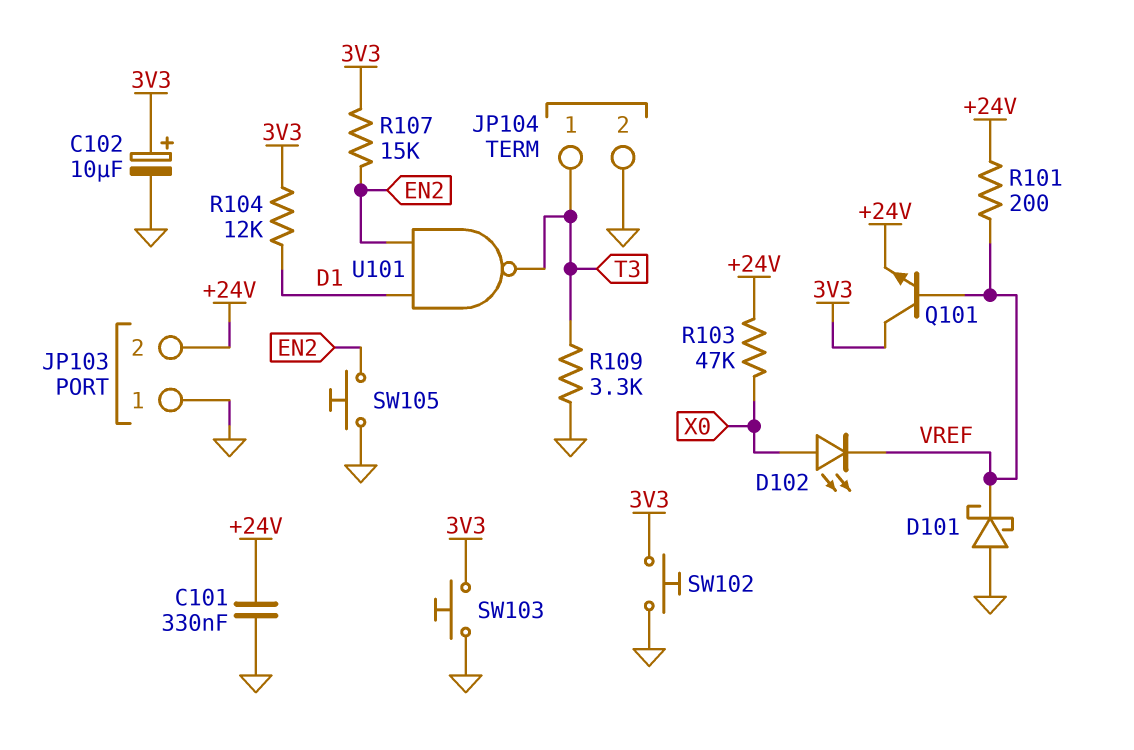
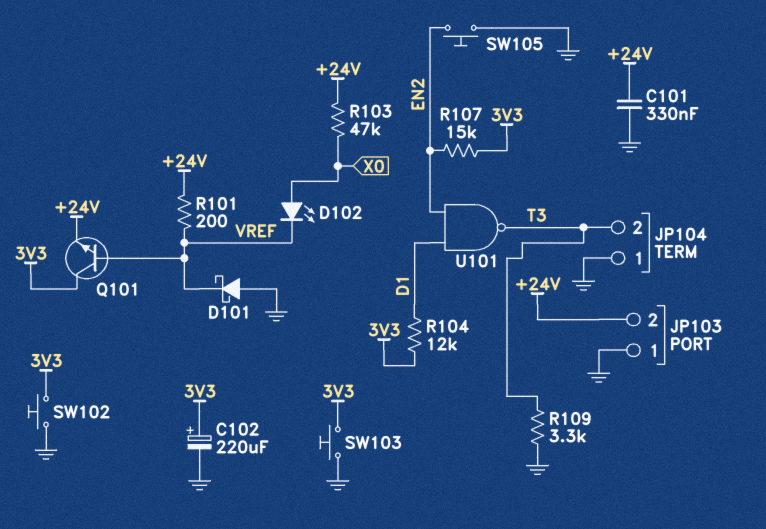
C102: 10uF (plus 3V3, minus GND) -> 220uF (plus 3V3, minus GND)
JP104 pin 1: T3 -> GND
JP104 pin 2: GND -> T3

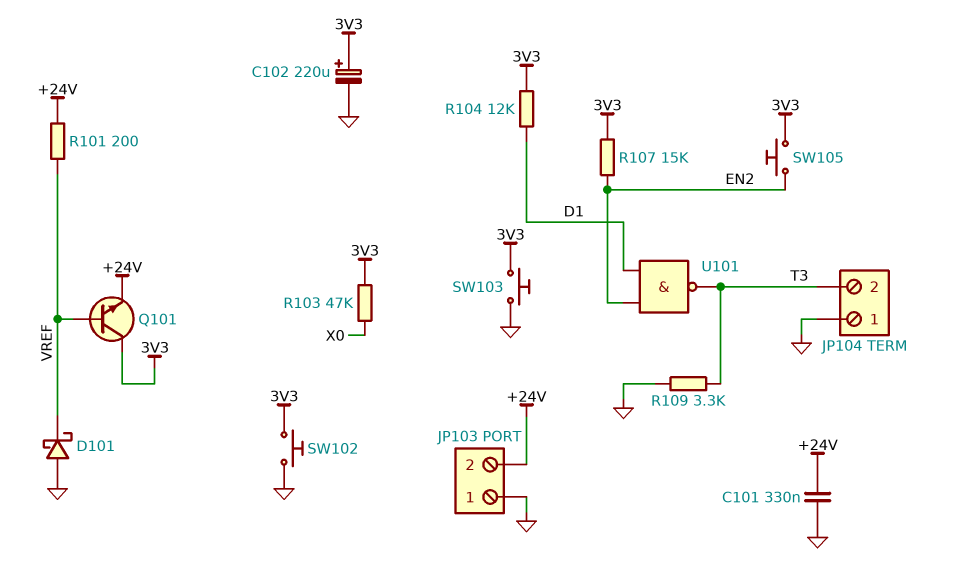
D102: LED (A X0, K VREF) -> none
R103: 47k (+24V, X0) -> 47k (3V3, X0)
SW105: button (EN2, GND) -> button (3V3, EN2)

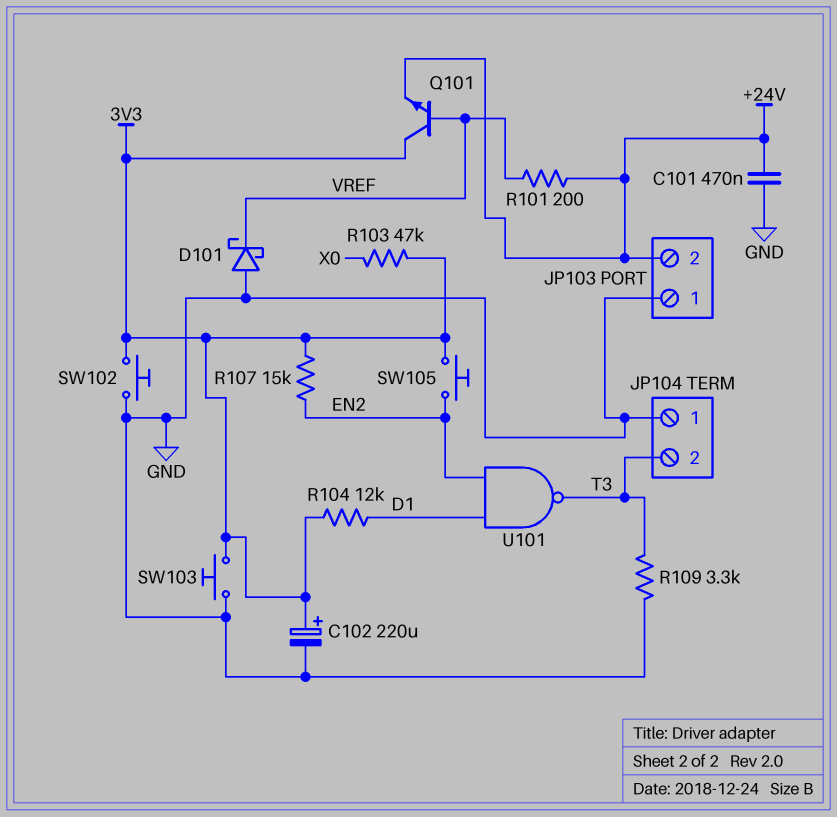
C101: 330nF (+24V, GND) -> 470nF (+24V, GND)

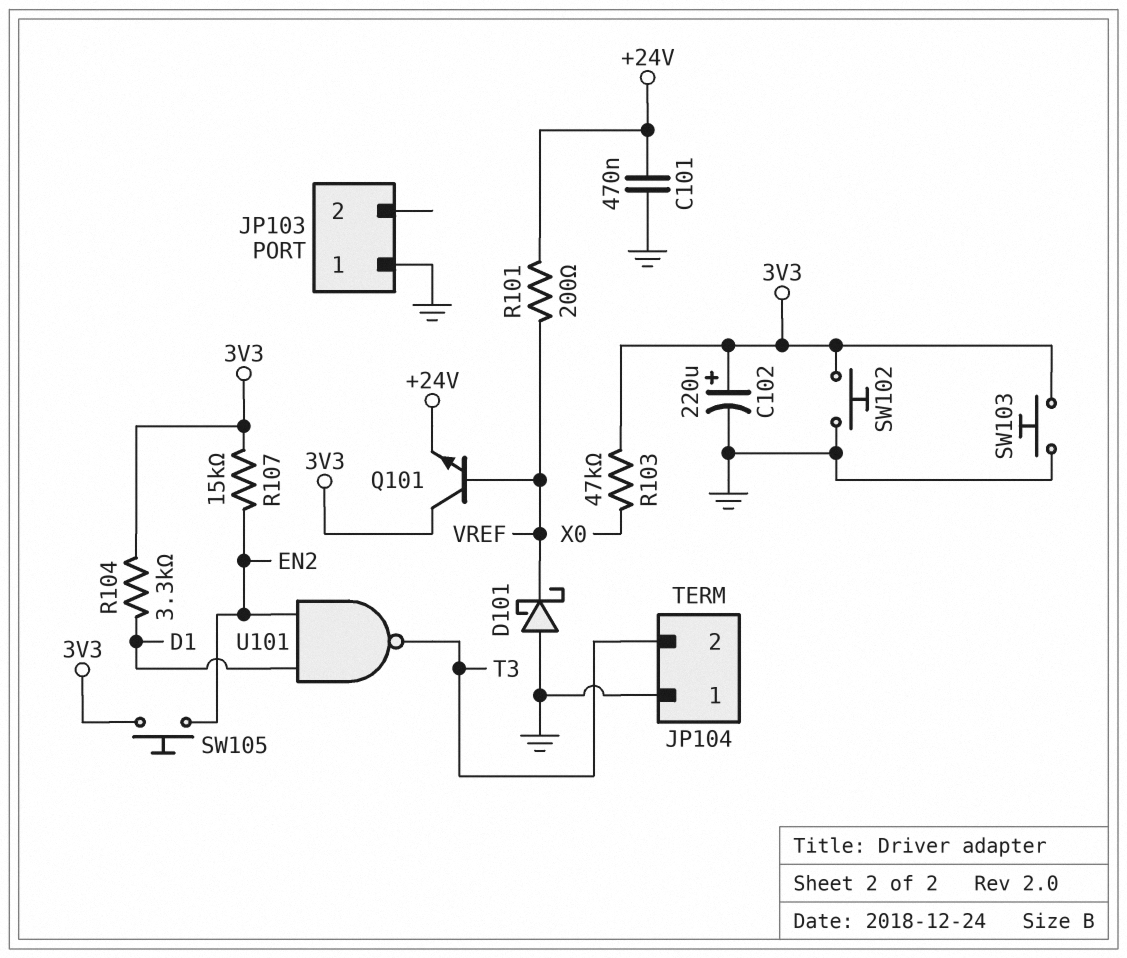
JP103 pin 2: +24V -> none
R104: 12k (3V3, D1) -> 3.3k (3V3, D1)
R109: 3.3k (GND, T3) -> none

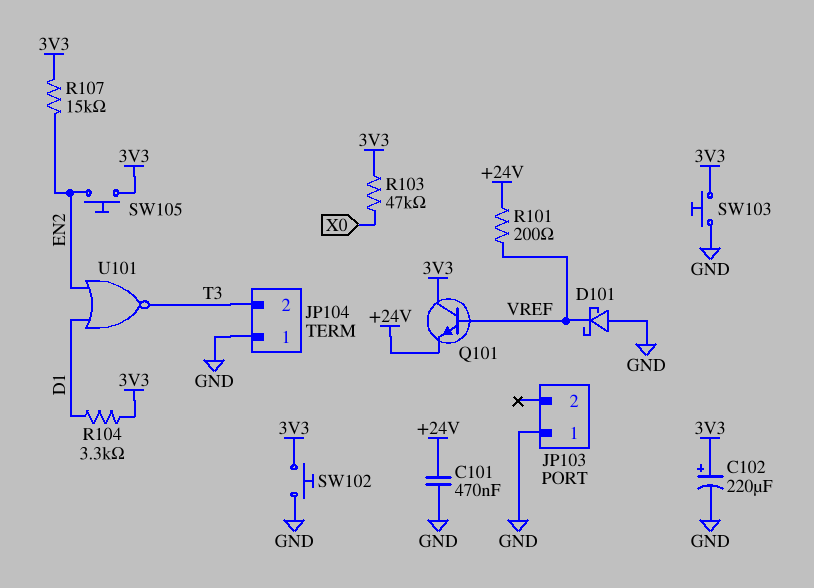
U101: NAND (in D1, in EN2, out T3) -> NOR (in D1, in EN2, out T3)

